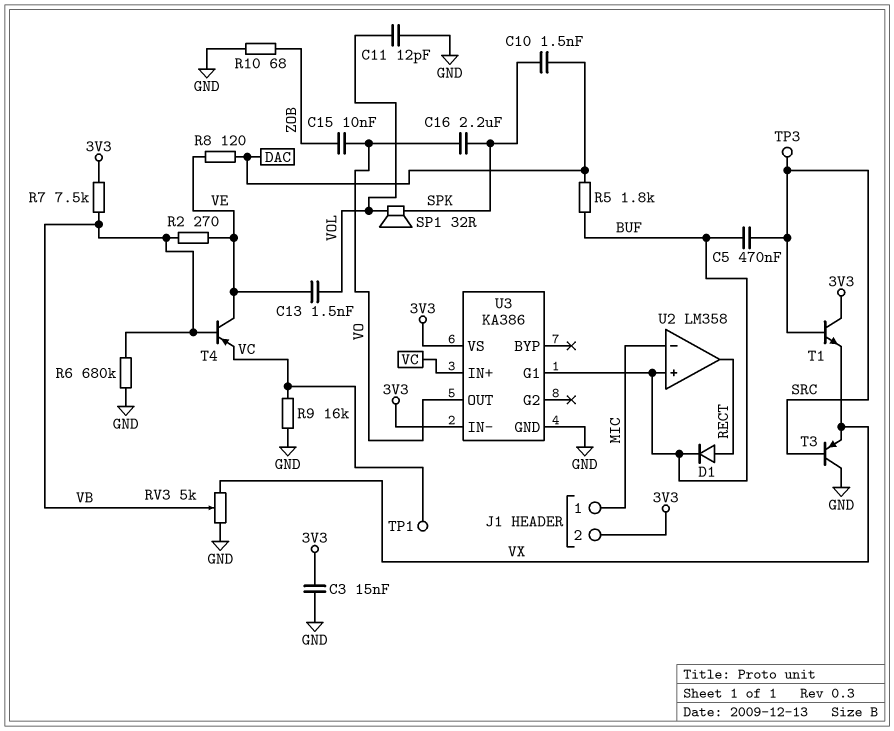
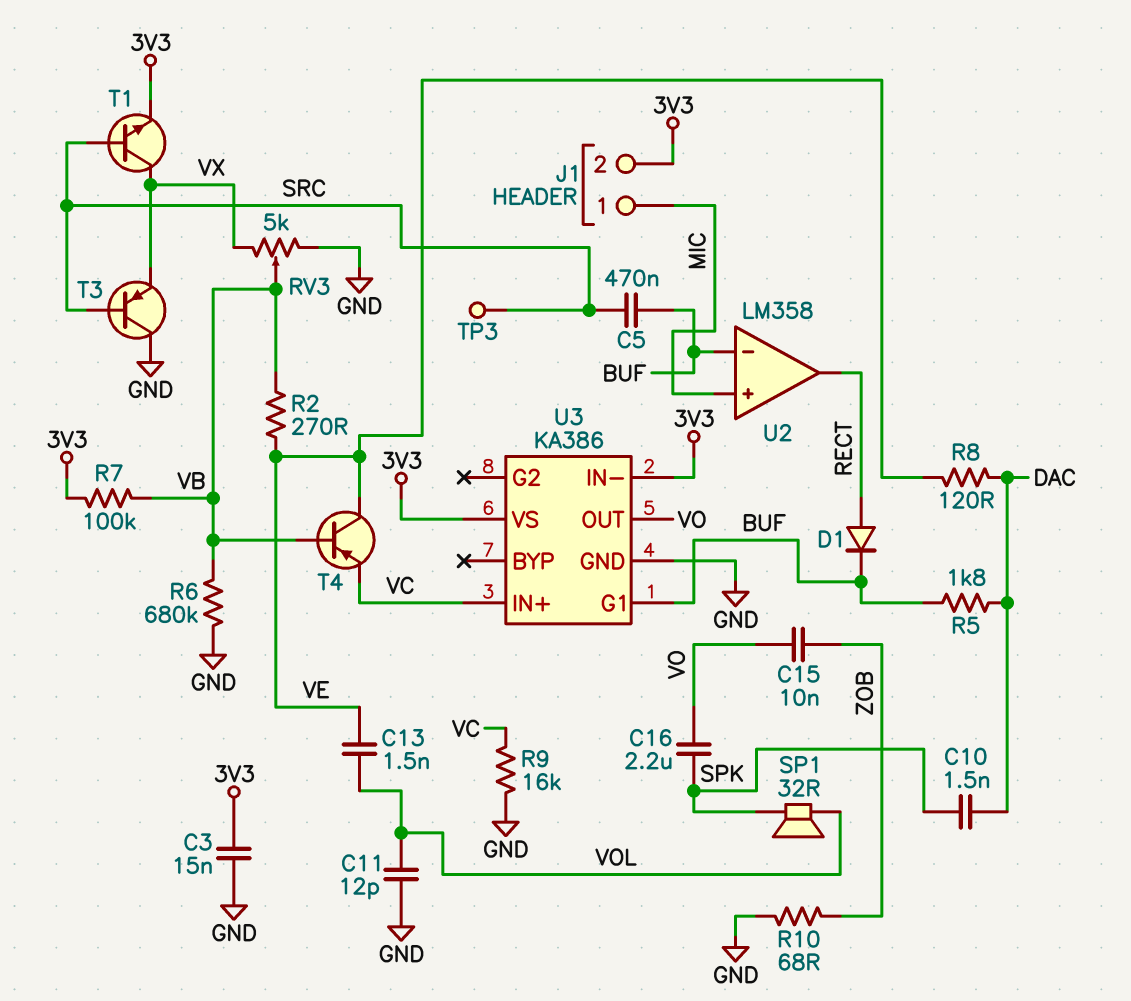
R7: 7.5k (3V3, VB) -> 100k (3V3, VB)
T1: NPN (B SRC, C 3V3, E VX) -> NPN (B SRC, C VX, E 3V3)
TP1: test point (VC) -> none
U2 pin in+: BUF -> MIC
U2 pin in-: MIC -> BUF

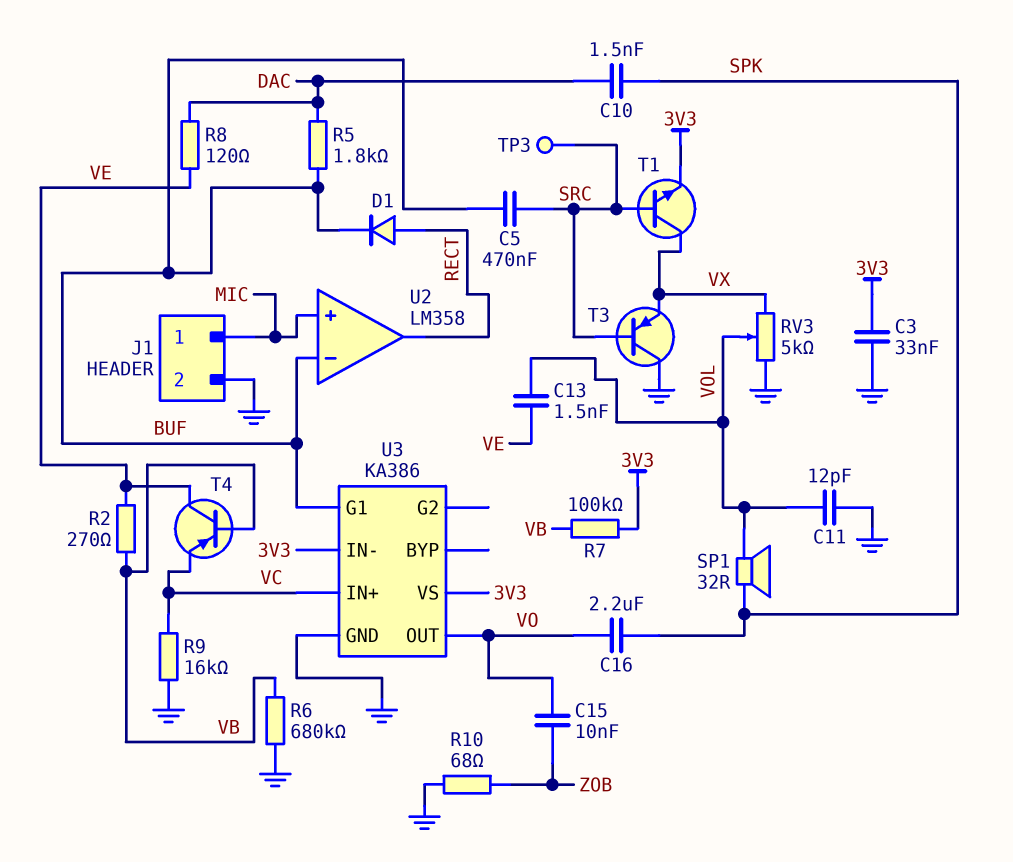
C3: 15nF (3V3, GND) -> 33nF (3V3, GND)
J1 pin 2: 3V3 -> GND
RV3: 5k (GND, VX, wiper VB) -> 5k (GND, VX, wiper VOL)

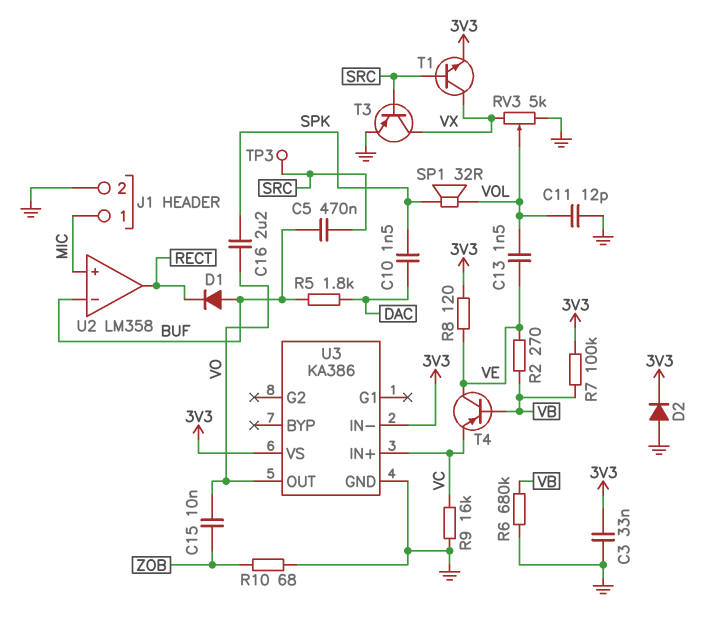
D1: diode (A RECT, K BUF) -> diode (A BUF, K RECT)
D2: none -> diode (A GND, K 3V3)
R8: 120 (DAC, VE) -> 120 (3V3, VE)
T3: PNP (B SRC, C GND, E VX) -> PNP (B SRC, C VX, E GND)
U3 pin G1: BUF -> none

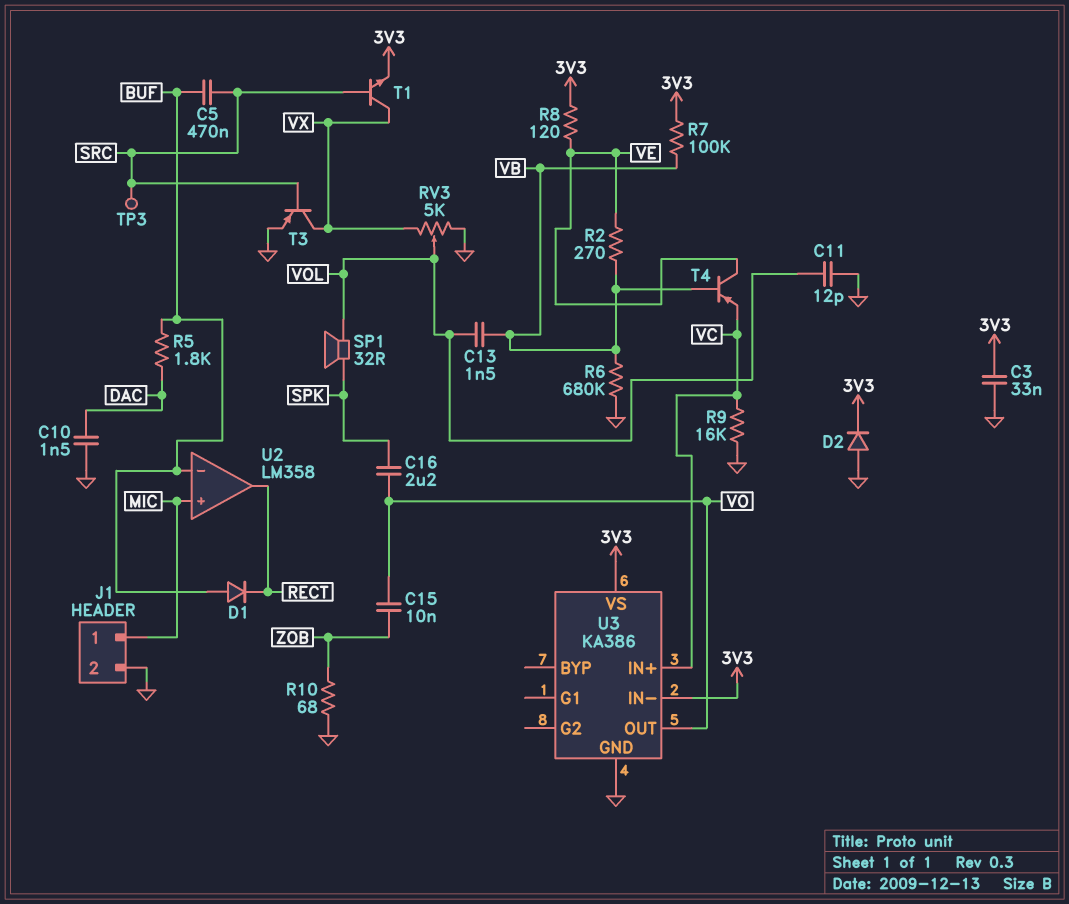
C10: 1.5nF (DAC, SPK) -> 1.5nF (DAC, GND)
C13: 1.5nF (VE, VOL) -> 1.5nF (VB, VOL)

